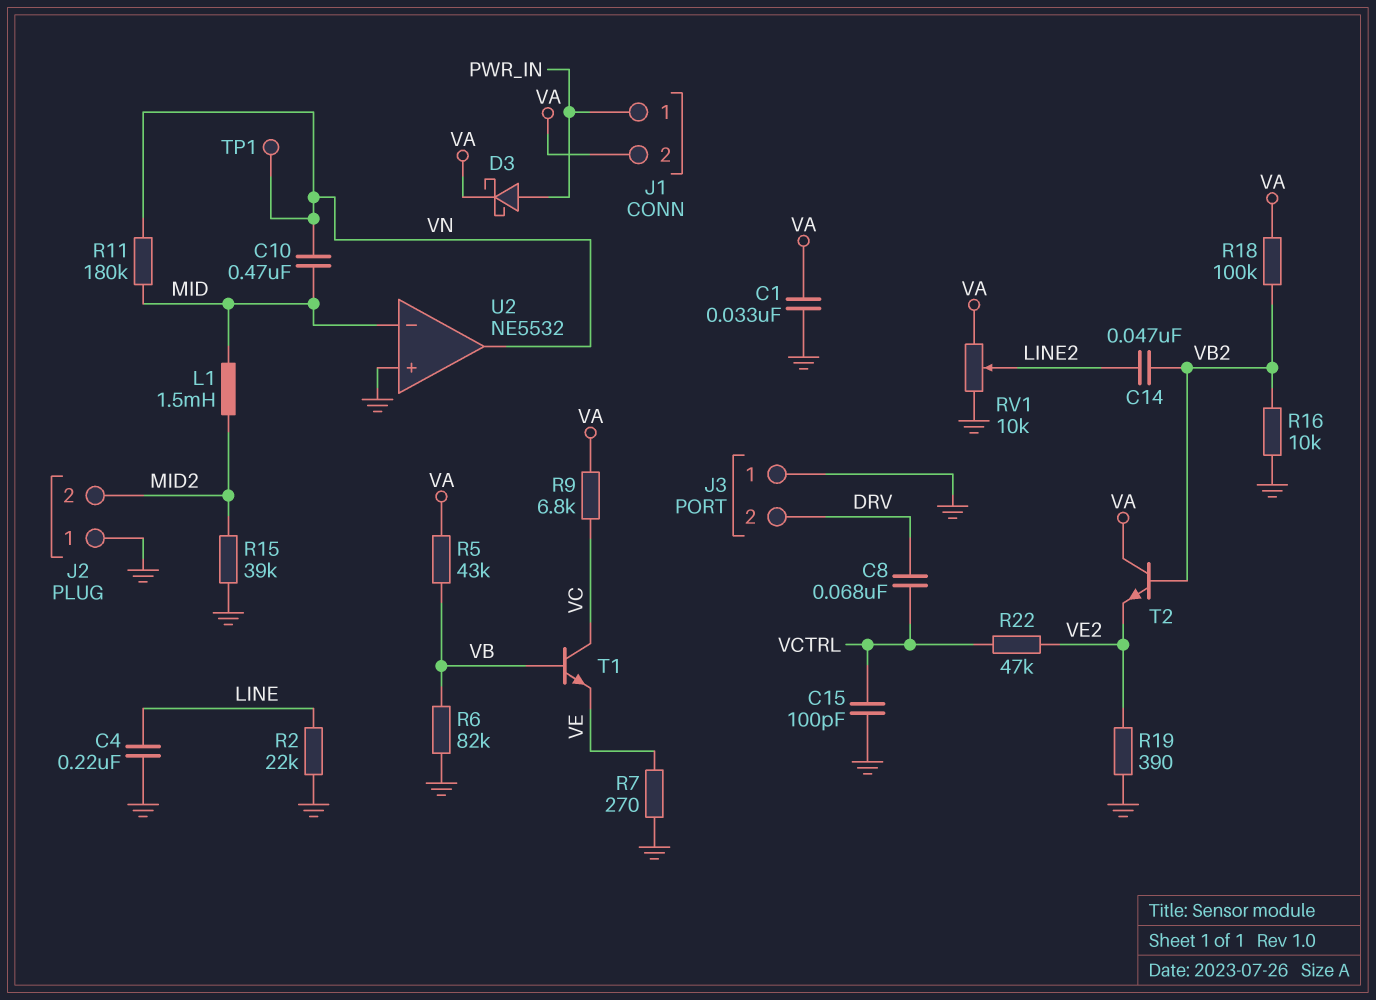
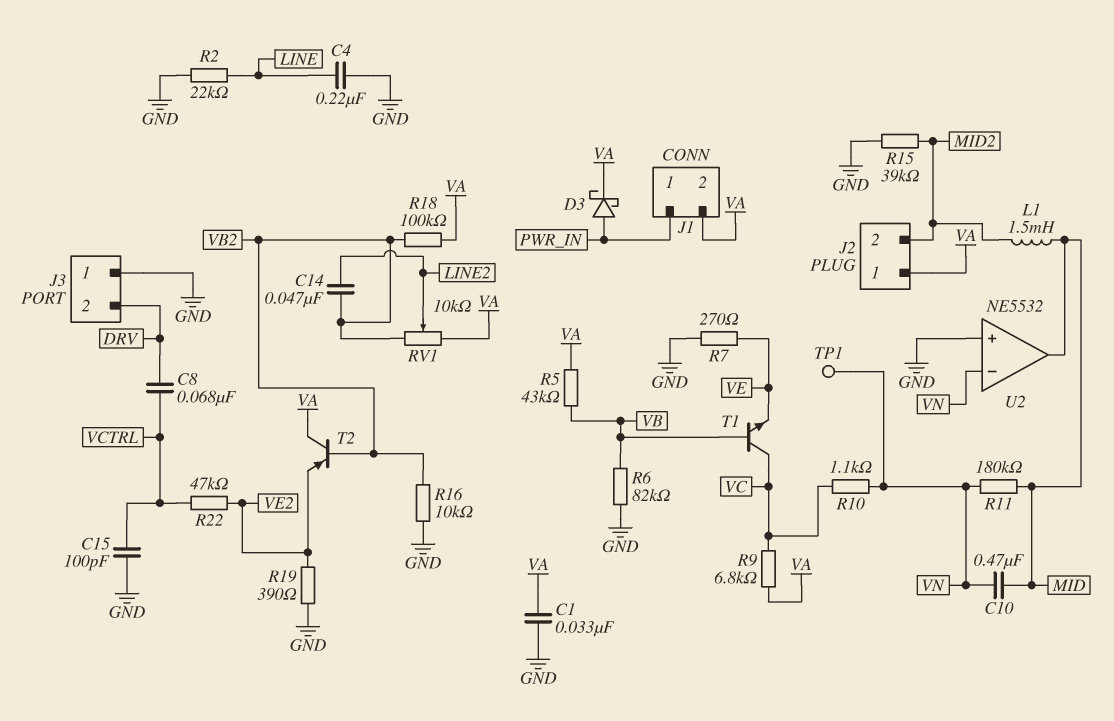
J2 pin 1: GND -> VA
R10: none -> 1.1k (VC, VN)
RV1: 10k (GND, VA, wiper LINE2) -> 10k (VA, VB2, wiper LINE2)
T2: NPN (B VB2, C VA, E VE2) -> PNP (B VB2, C VA, E VE2)
U2 pin in-: MID -> VN
U2 pin out: VN -> MID

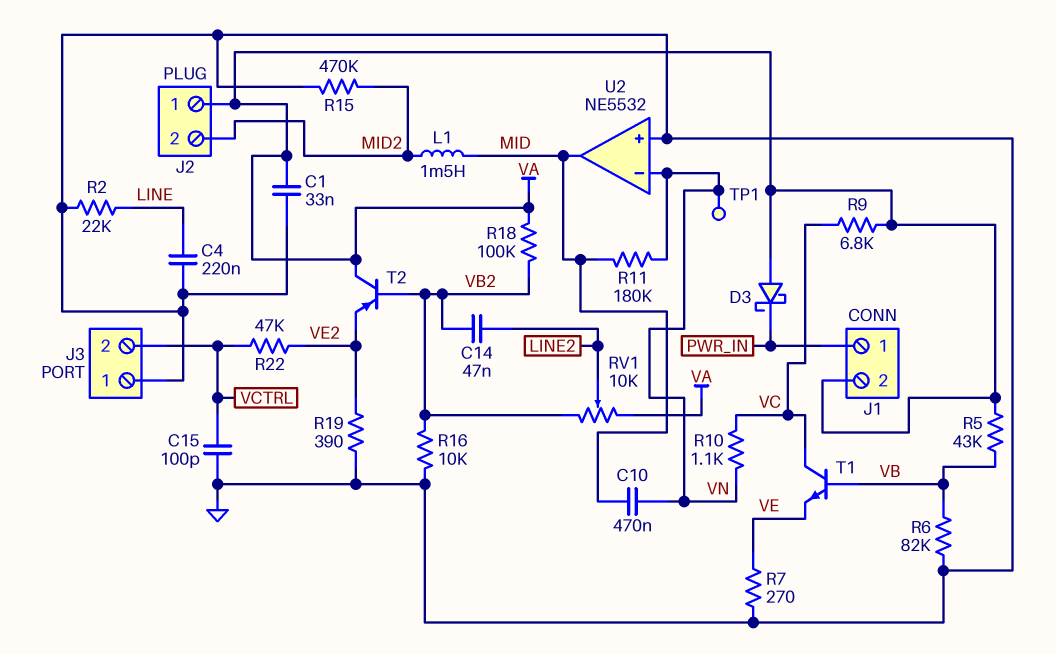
C8: 68nF (DRV, VCTRL) -> none
D3: schottky (A PWR_IN, K VA) -> schottky (A VA, K PWR_IN)
J3 pin 2: DRV -> VCTRL
R15: 39k (GND, MID2) -> 470k (GND, MID2)

